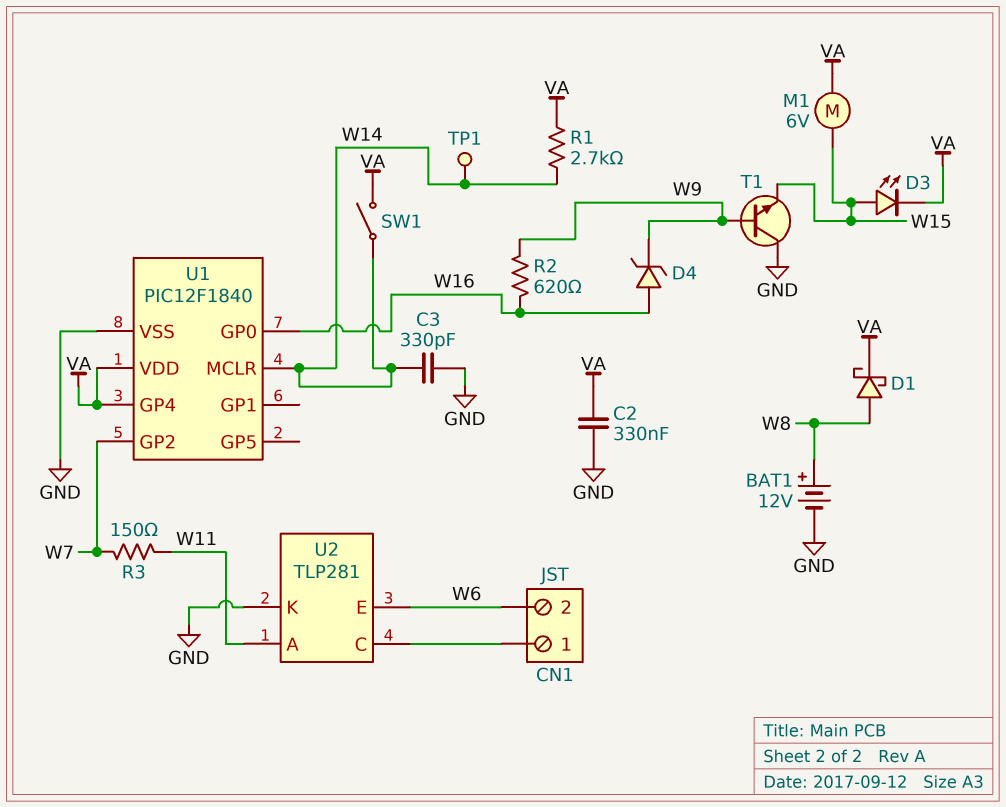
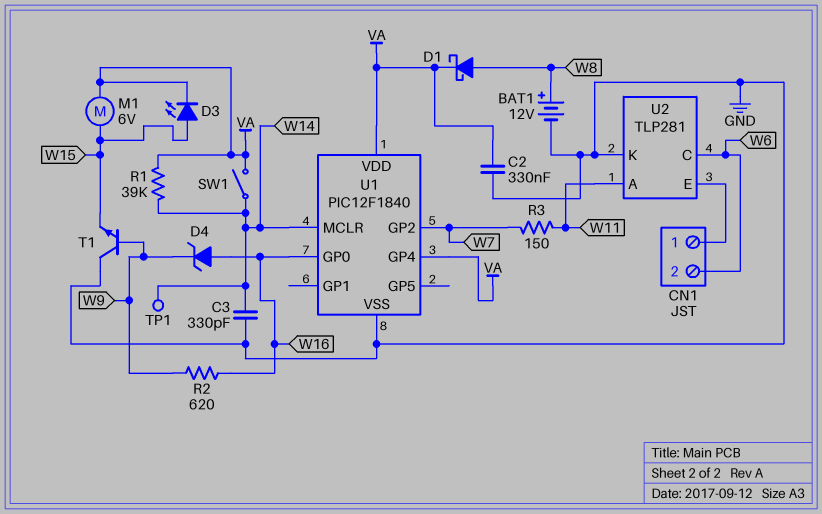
R1: 2.7k (VA, W14) -> 39k (VA, W14)
U2 pin C: CN1/1 -> W6
U2 pin E: W6 -> CN1/1

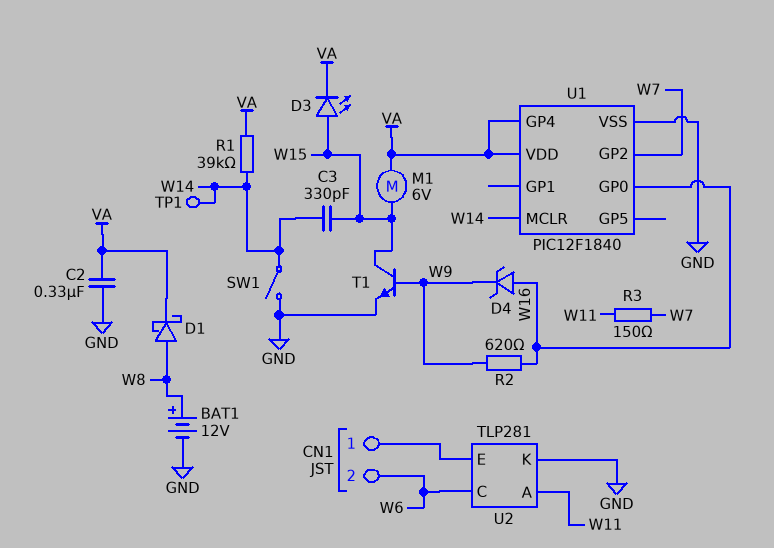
C3: 330pF (GND, W14) -> 330pF (W14, W15)
SW1: switch (VA, W14) -> switch (GND, W14)
T1: NPN (B W9, C GND, E W15) -> NPN (B W9, C W15, E GND)

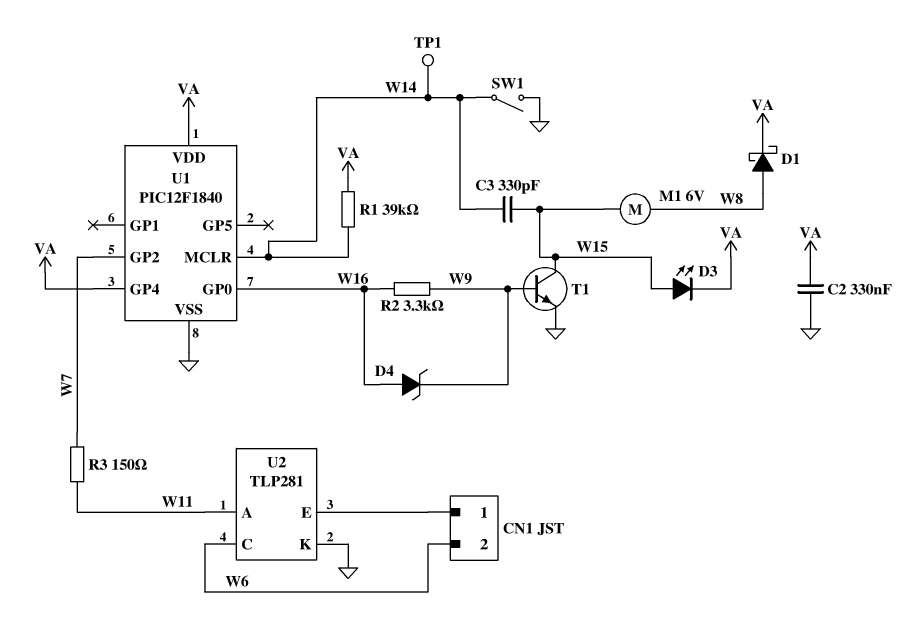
BAT1: 12V (plus W8, minus GND) -> none
M1: motor 6V (VA, W15) -> motor 6V (W8, W15)
R2: 620 (W9, W16) -> 3.3k (W9, W16)

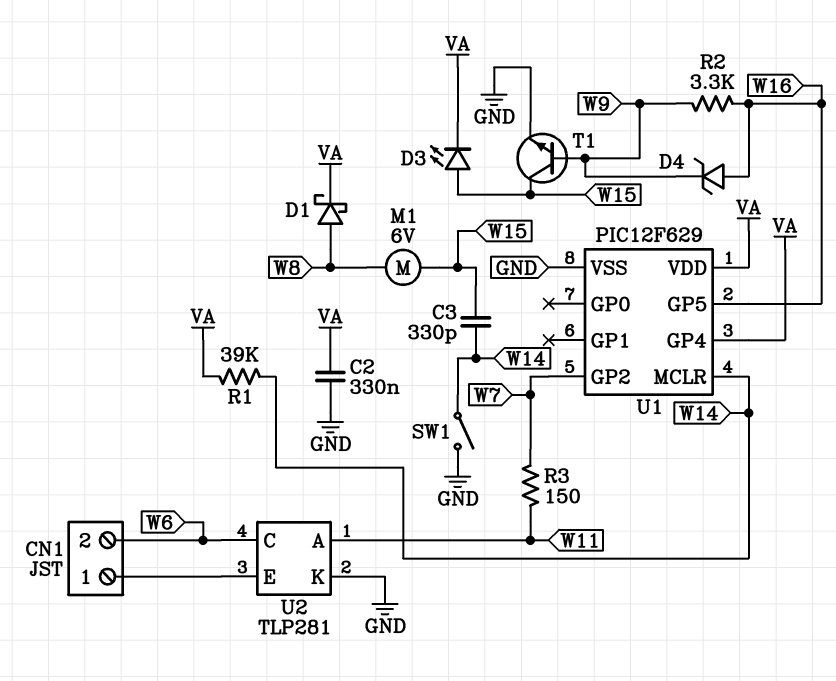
TP1: test point (W14) -> none
U1: PIC12F1840 -> PIC12F629
U1 pin GP0: W16 -> none
U1 pin GP5: none -> W16

